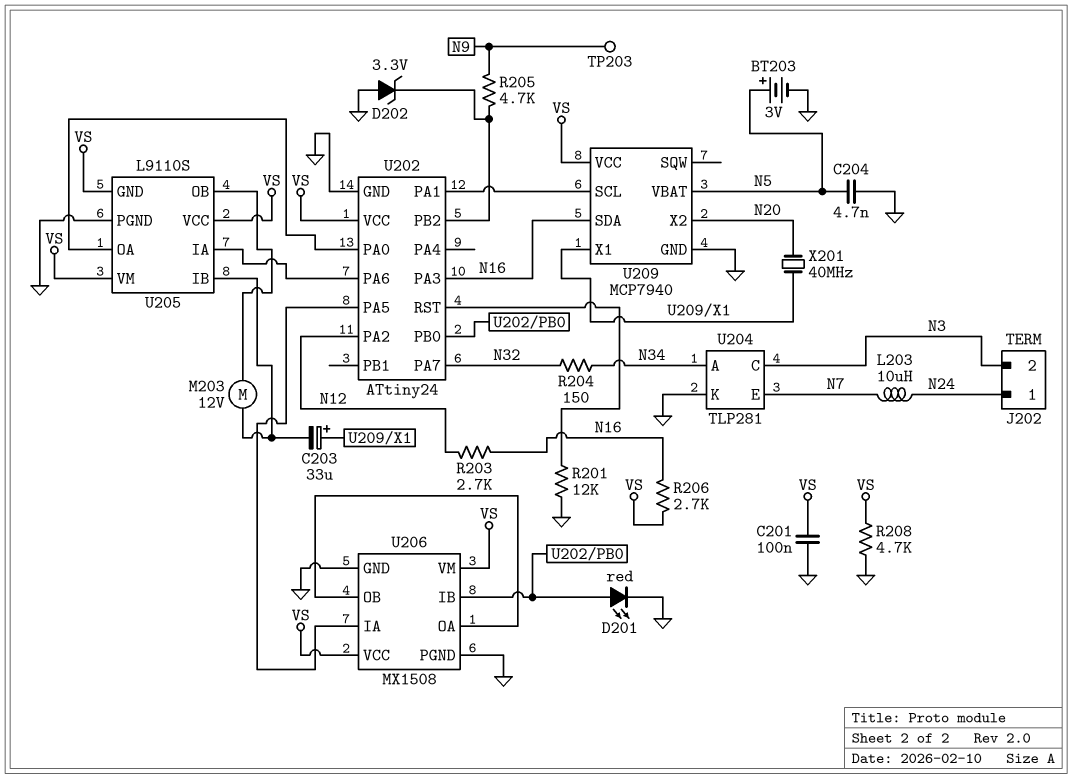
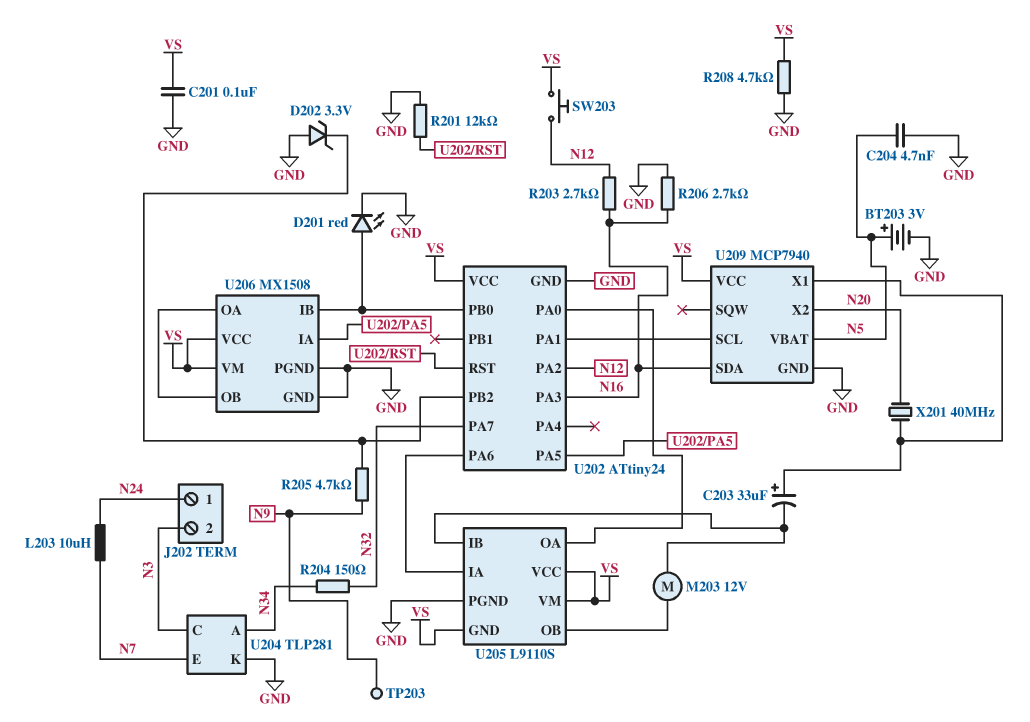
R206: 2.7k (N16, VS) -> 2.7k (GND, N16)
SW203: none -> button (N12, VS)

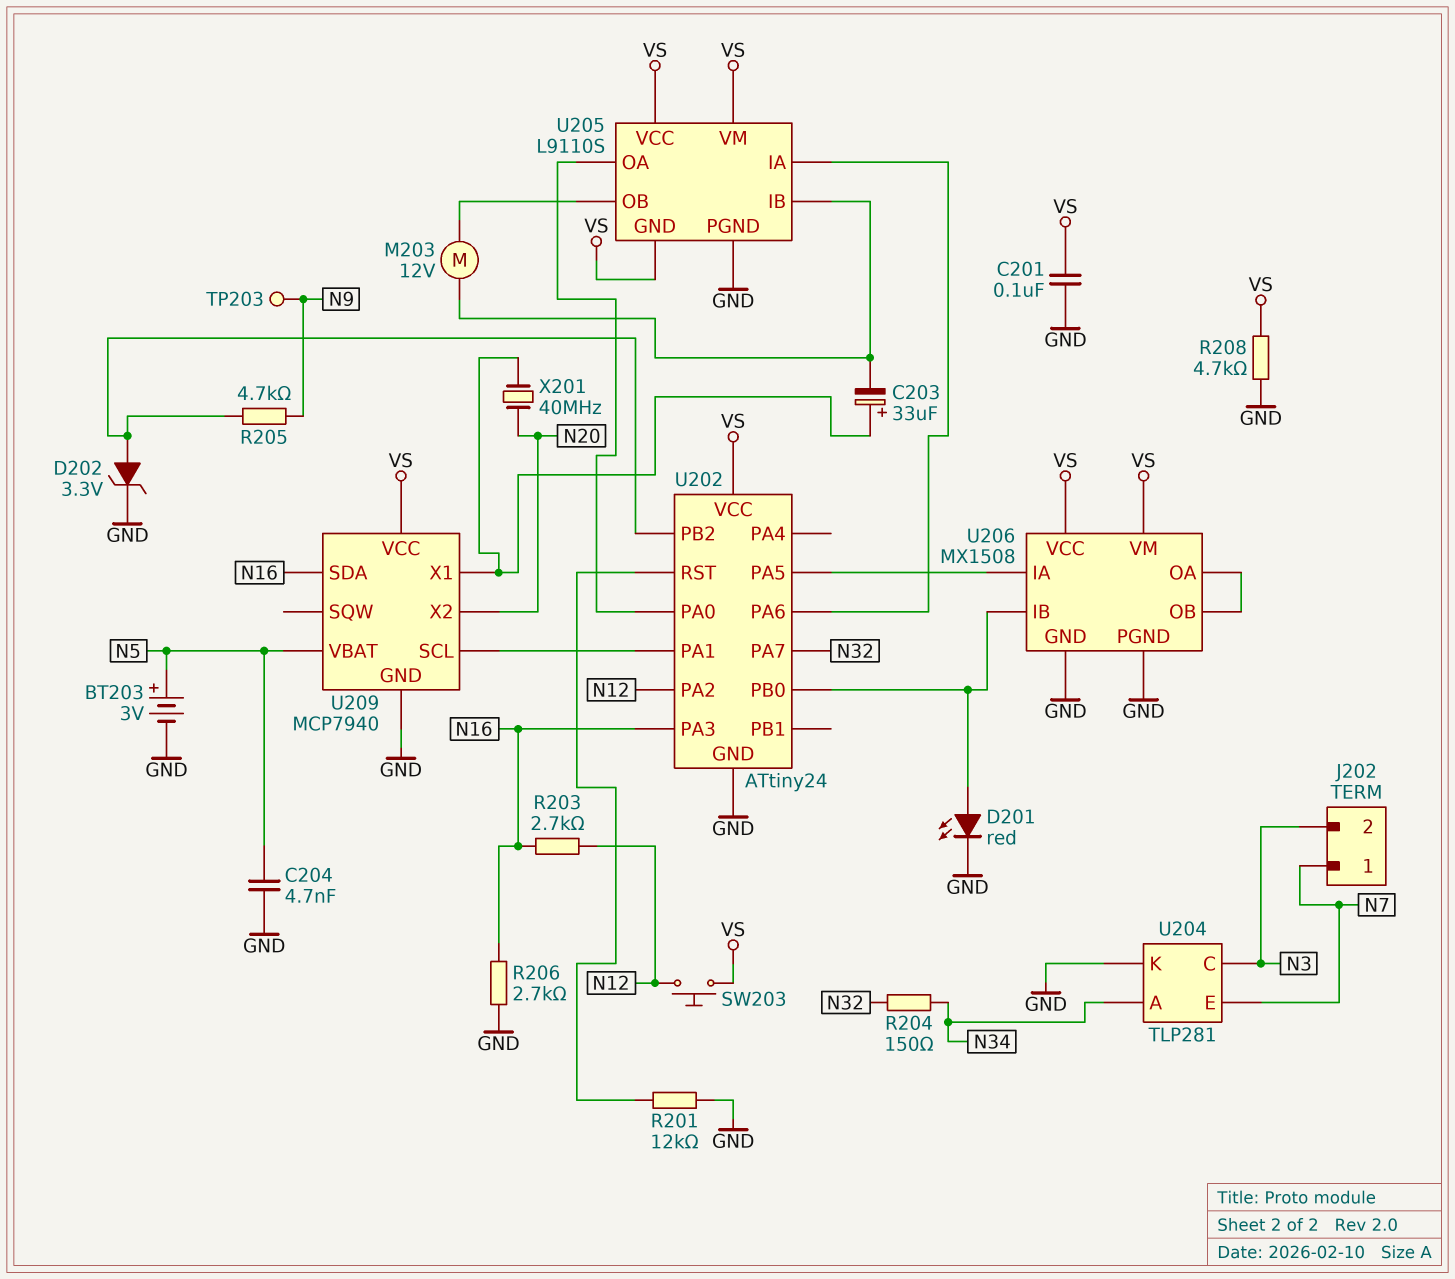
D202: zener 3.3V (A GND, K U202/PB2) -> zener 3.3V (A U202/PB2, K GND)
J202 pin 1: N24 -> N7
L203: 10uH (N7, N24) -> none

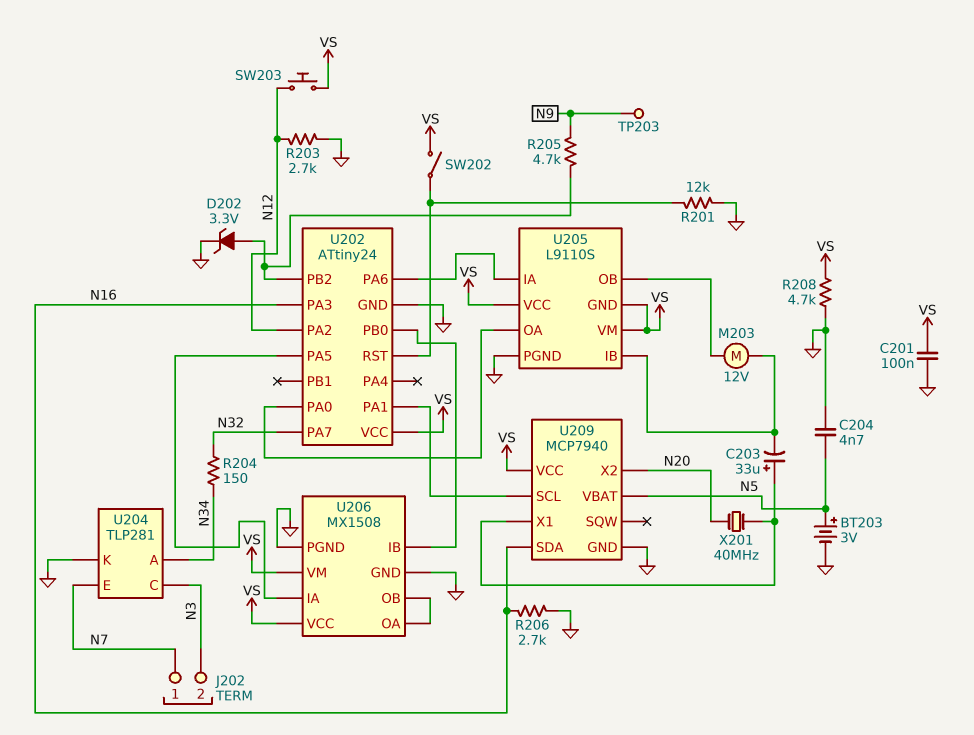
D201: LED red (A U202/PB0, K GND) -> none
R203: 2.7k (N12, N16) -> 2.7k (GND, N12)
SW202: none -> switch (U202/RST, VS)

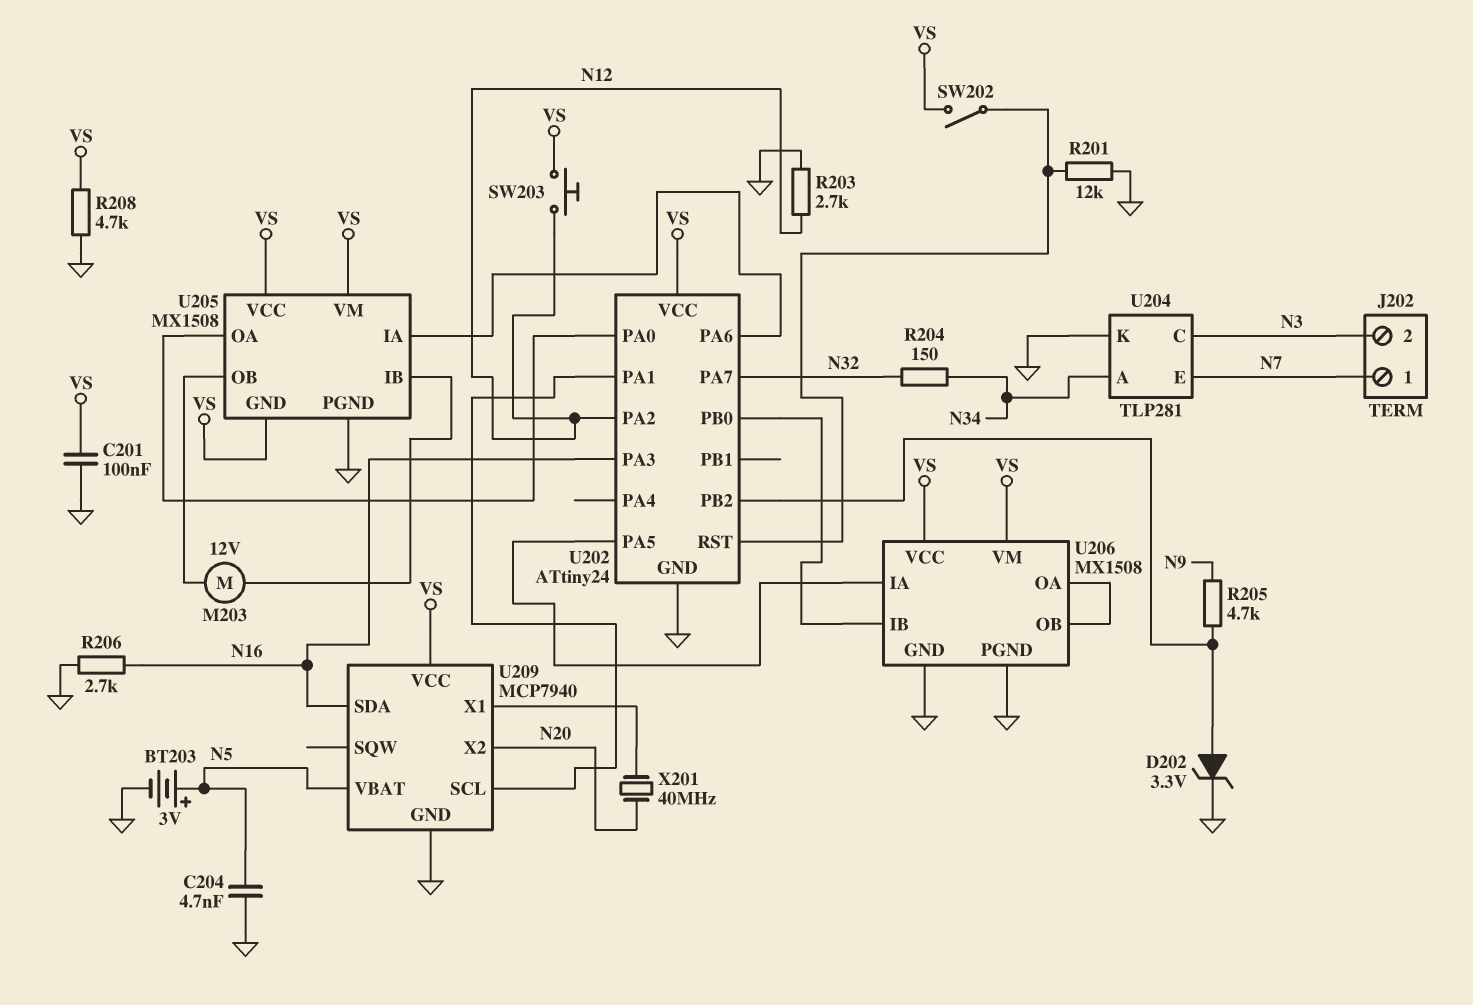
C203: 33uF (plus U209/X1, minus U205/IB) -> none
TP203: test point (N9) -> none
U205: L9110S -> MX1508

